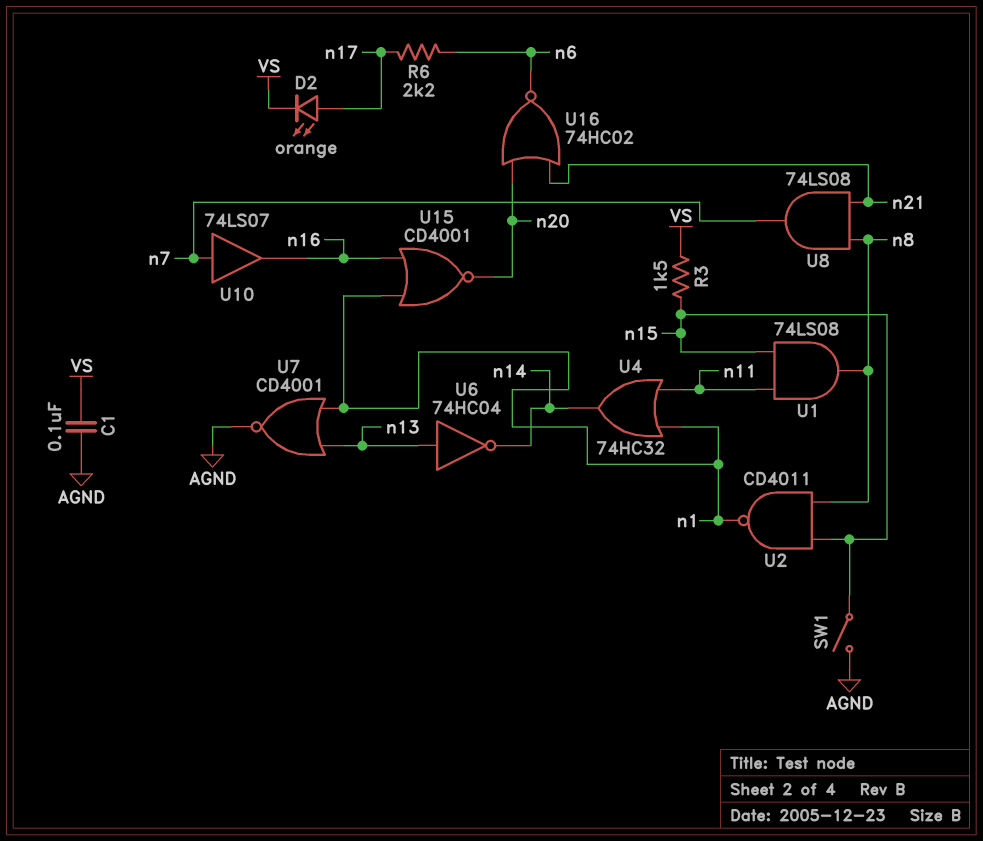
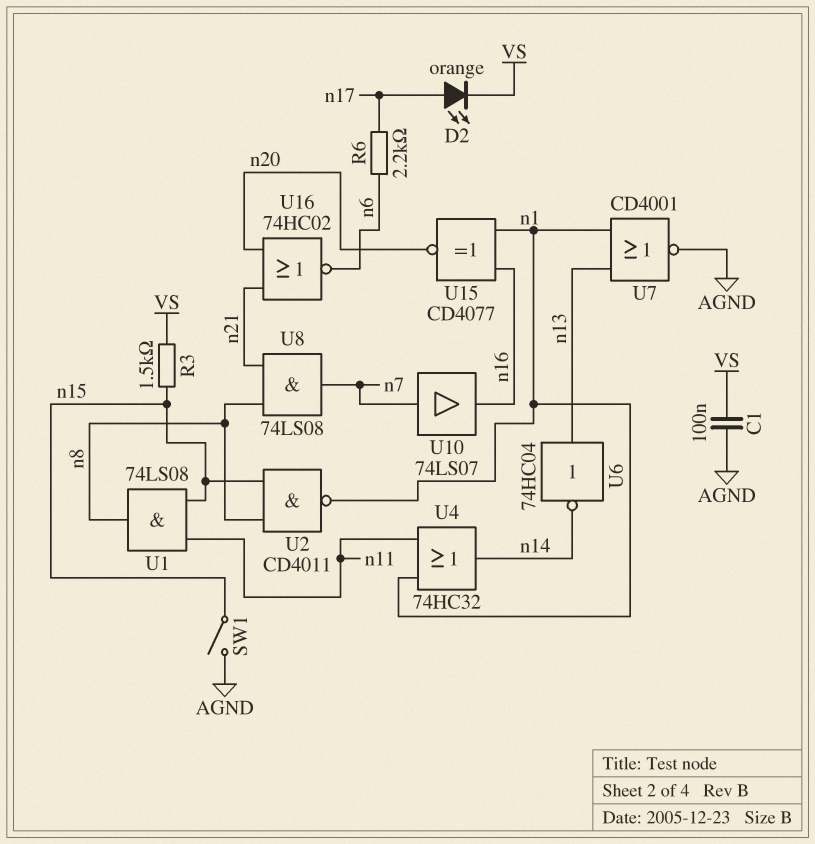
U15: NOR CD4001 (in n1, in n16, out n20) -> XNOR CD4077 (in n1, in n16, out n20)

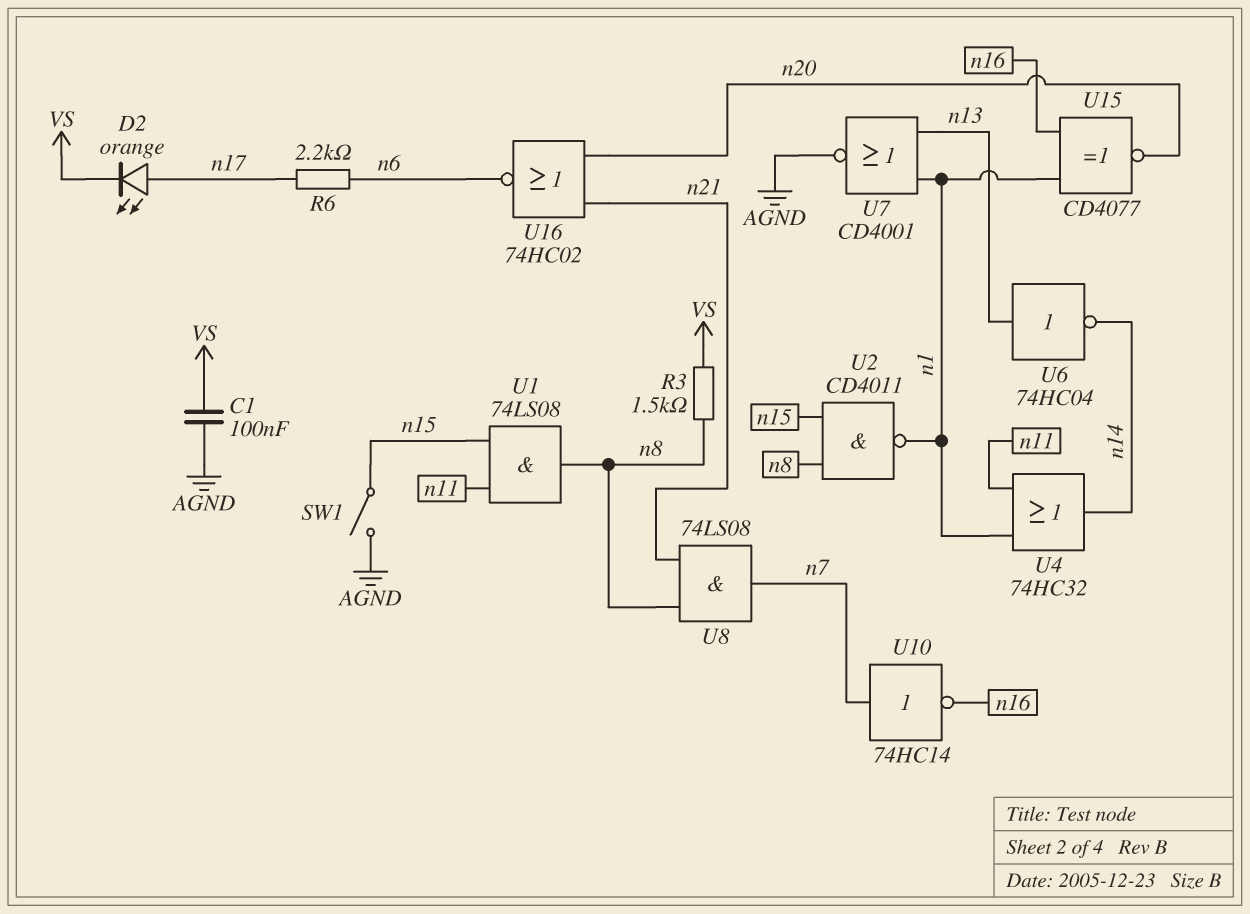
R3: 1.5k (VS, n15) -> 1.5k (VS, n8)
U10: buffer 74LS07 (in n7, out n16) -> NOT 74HC14 (in n7, out n16)

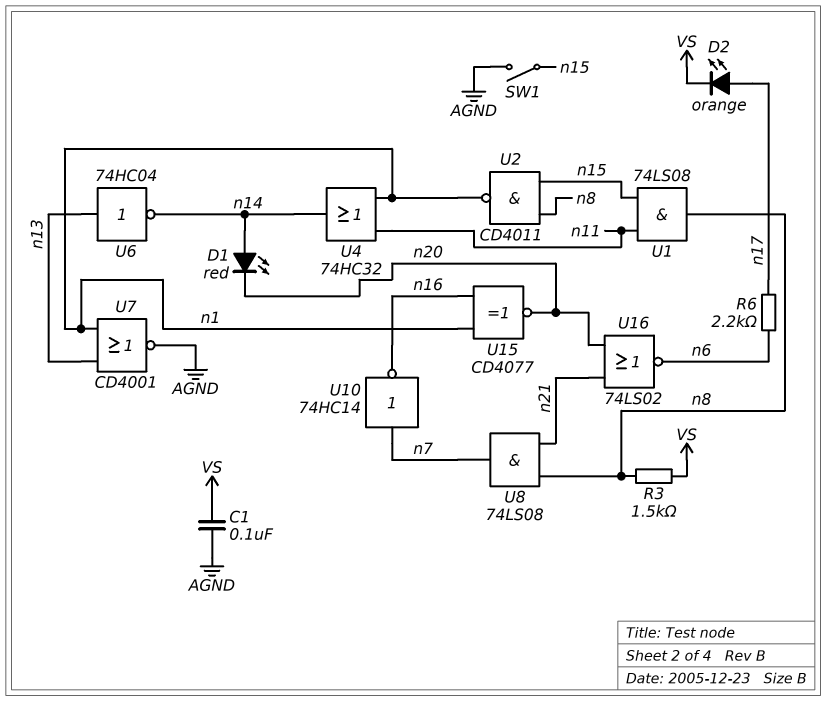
D1: none -> LED red (A n14, K n20)
U16: NOR 74HC02 (in n20, in n21, out n6) -> NOR 74LS02 (in n20, in n21, out n6)

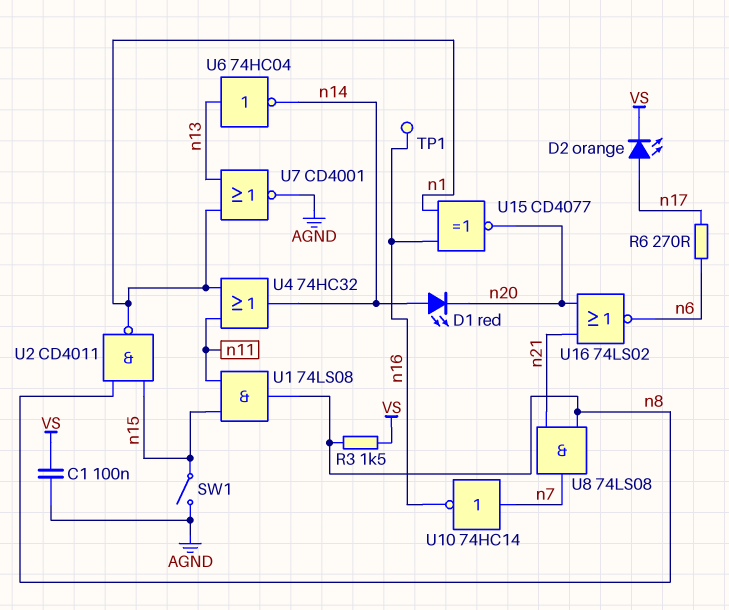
R6: 2.2k (n6, n17) -> 270 (n6, n17)
TP1: none -> test point (n16)

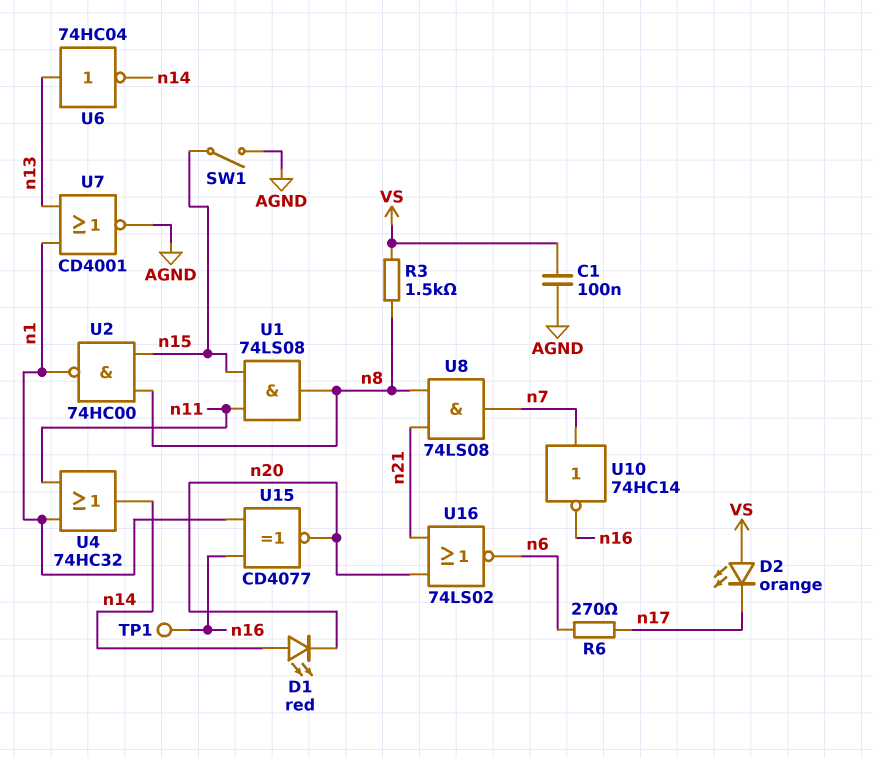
D2: LED orange (A n17, K VS) -> LED orange (A VS, K n17)
U2: NAND CD4011 (in n8, in n15, out n1) -> NAND 74HC00 (in n8, in n15, out n1)

